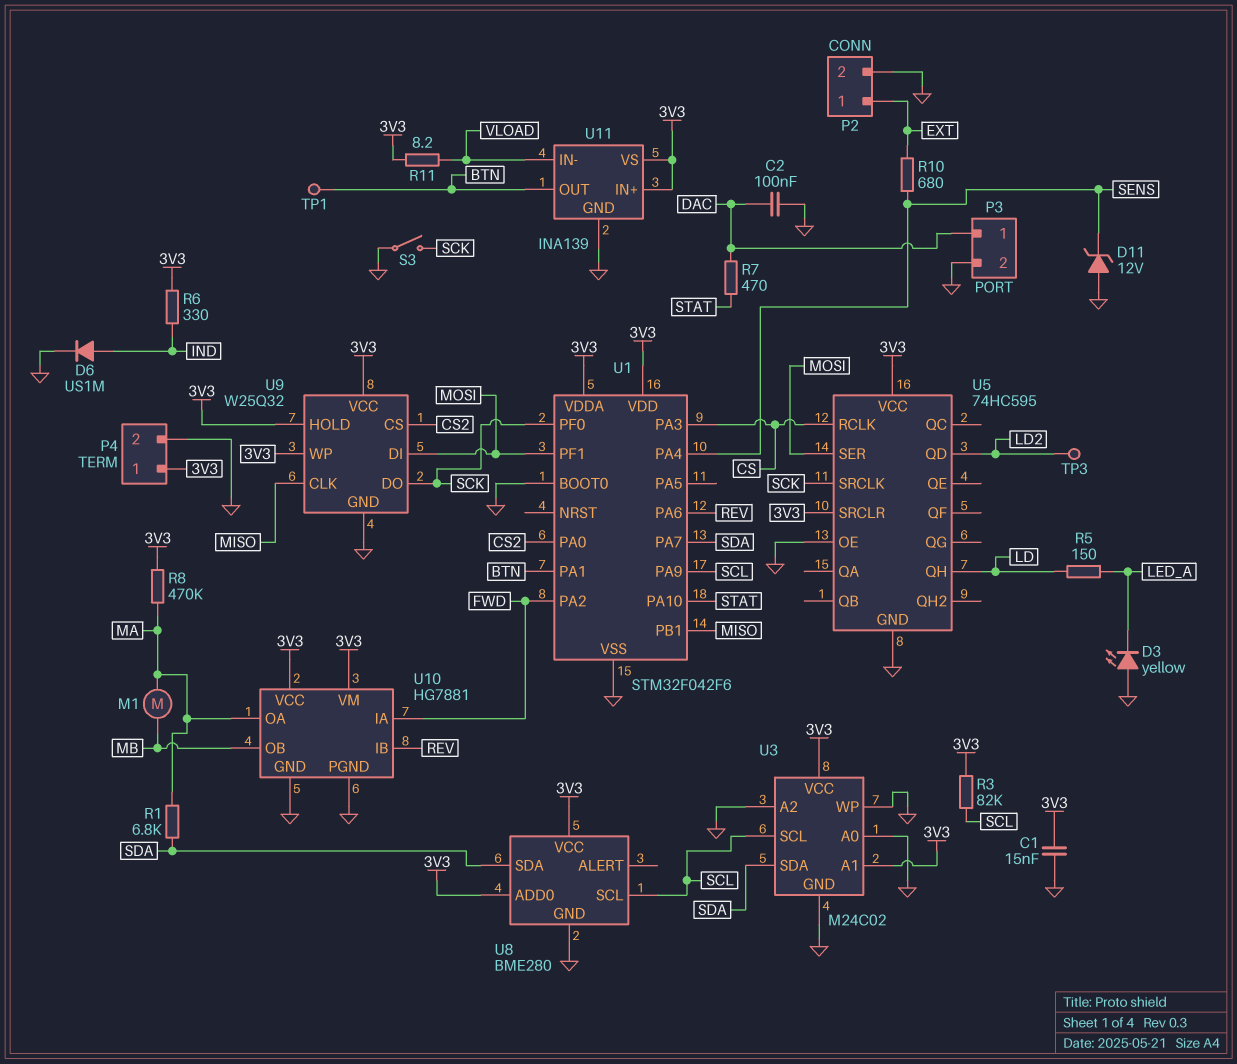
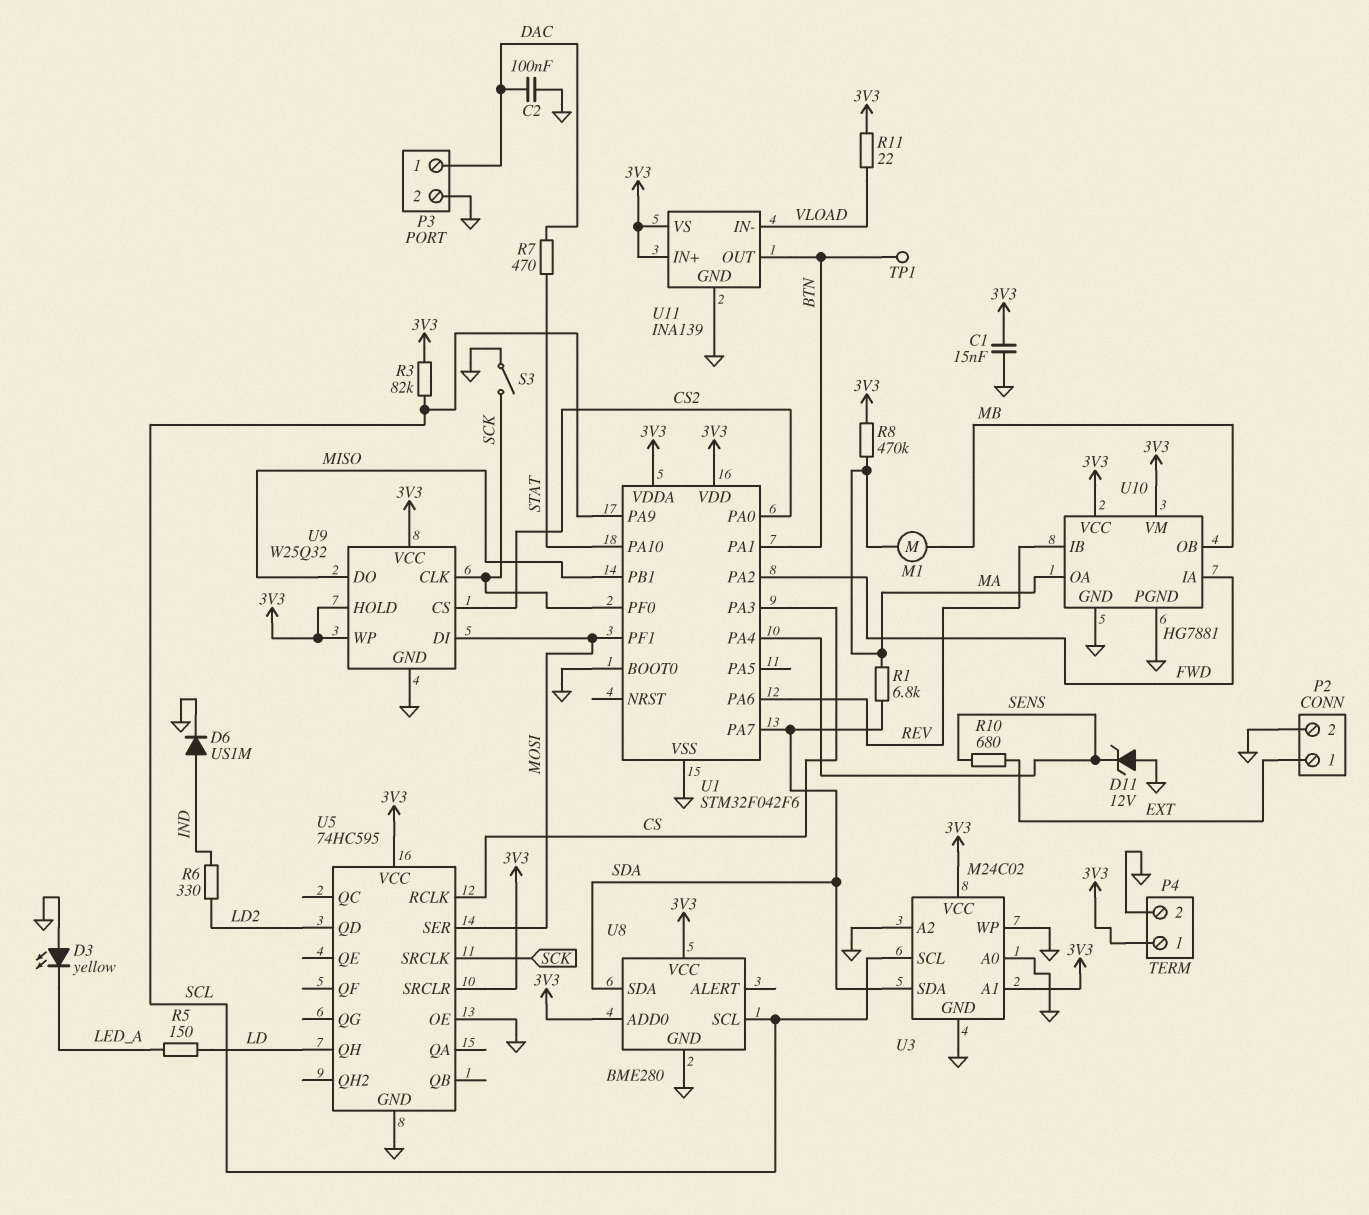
R6: 330 (3V3, IND) -> 330 (IND, LD2)
R11: 8.2 (3V3, VLOAD) -> 22 (3V3, VLOAD)
TP3: test point (LD2) -> none
U9 pin CLK: MISO -> SCK
U9 pin DO: SCK -> MISO

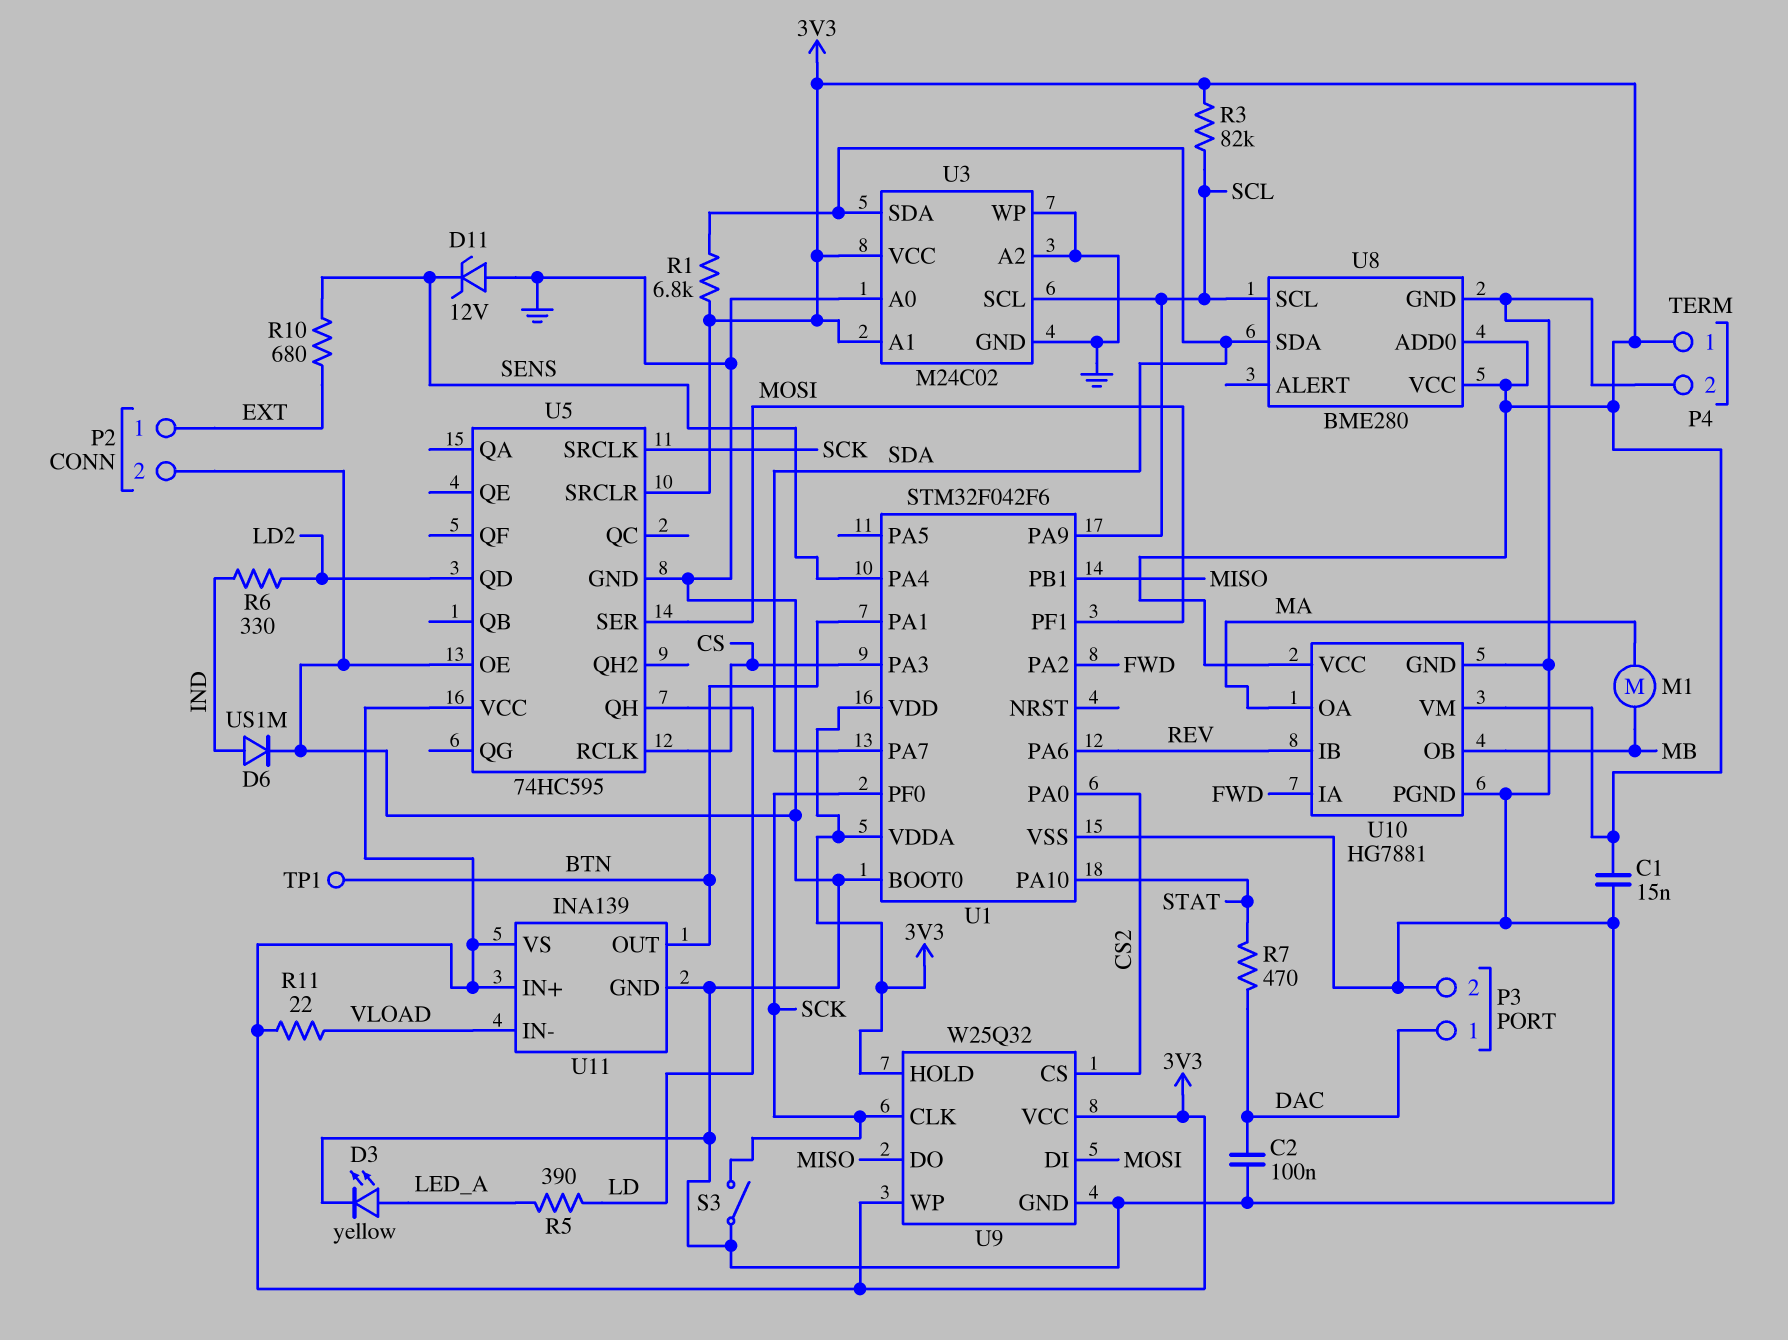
D3: LED yellow (A GND, K LED_A) -> LED yellow (A LED_A, K GND)
R1: 6.8k (MA, SDA) -> 6.8k (3V3, SDA)
R5: 150 (LD, LED_A) -> 390 (LD, LED_A)
R8: 470k (3V3, MA) -> none

